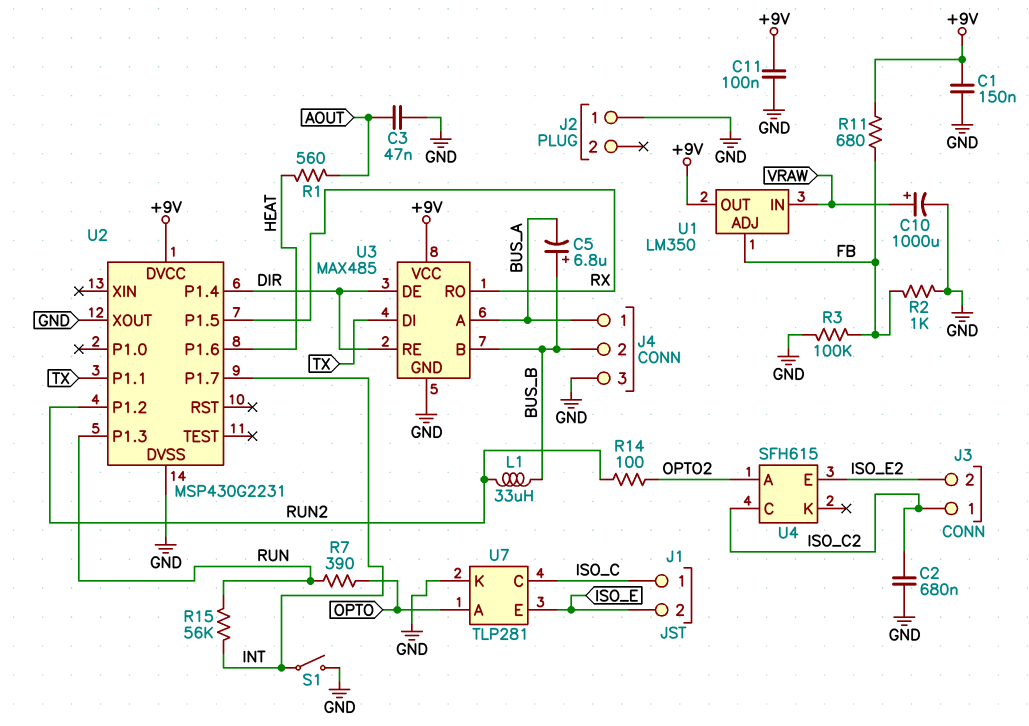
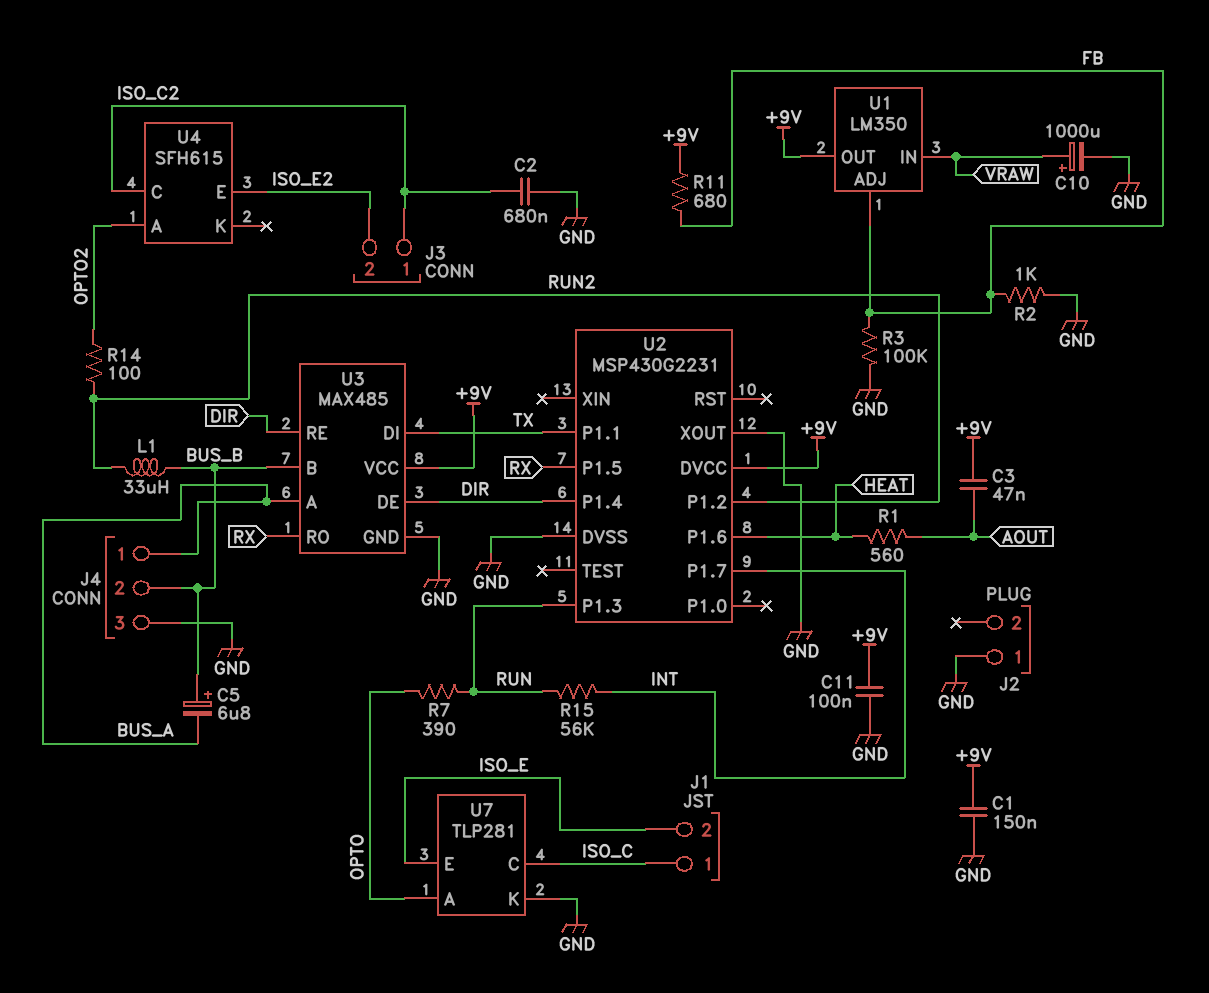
C3: 47nF (AOUT, GND) -> 47nF (+9V, AOUT)
S1: switch (GND, INT) -> none

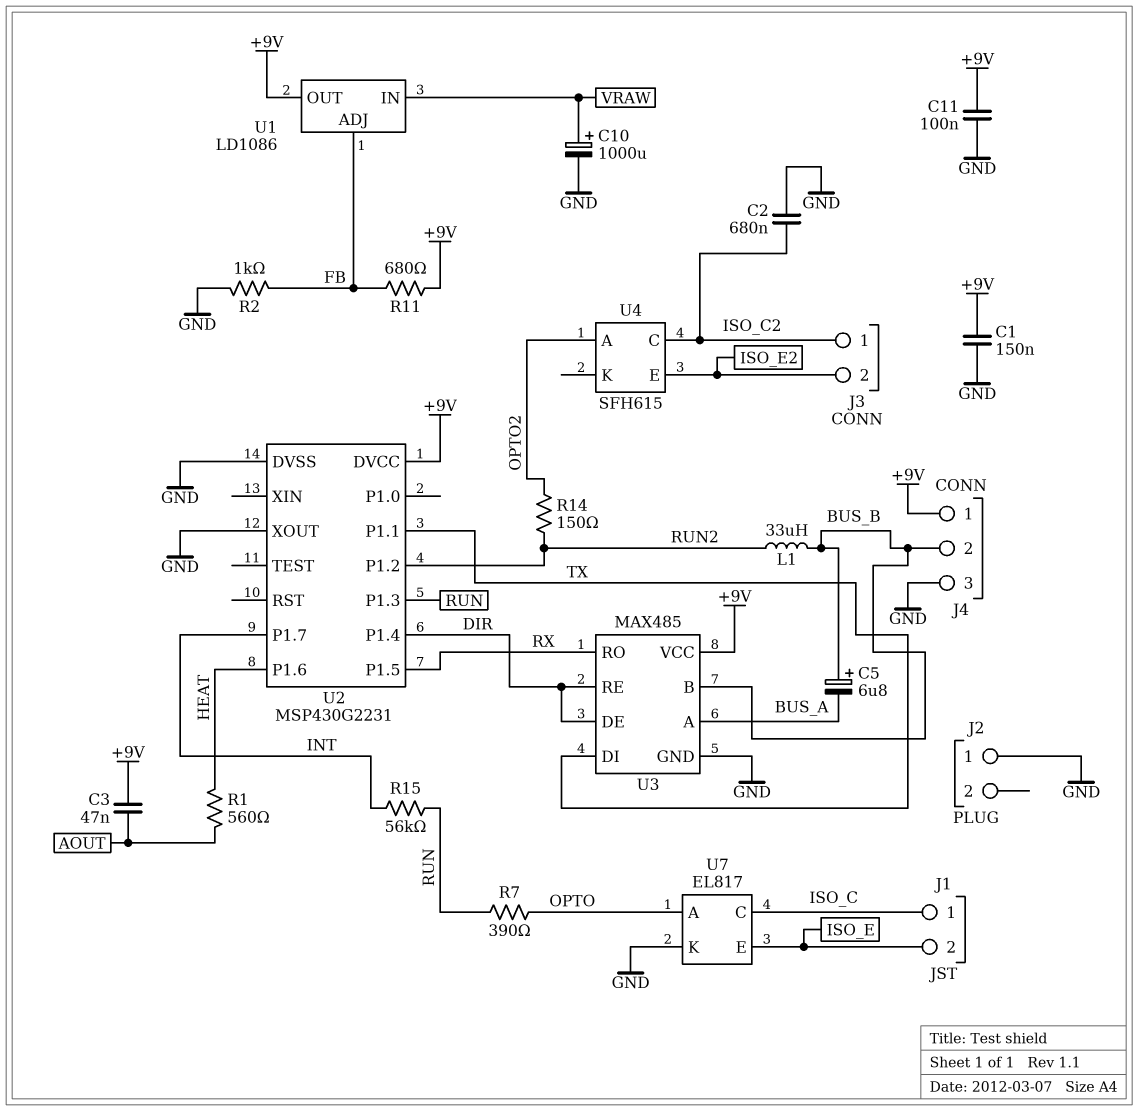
J4 pin 1: BUS_A -> +9V
R3: 100k (FB, GND) -> none
R14: 100 (OPTO2, RUN2) -> 150 (OPTO2, RUN2)
U1: LM350 -> LD1086
U7: TLP281 -> EL817

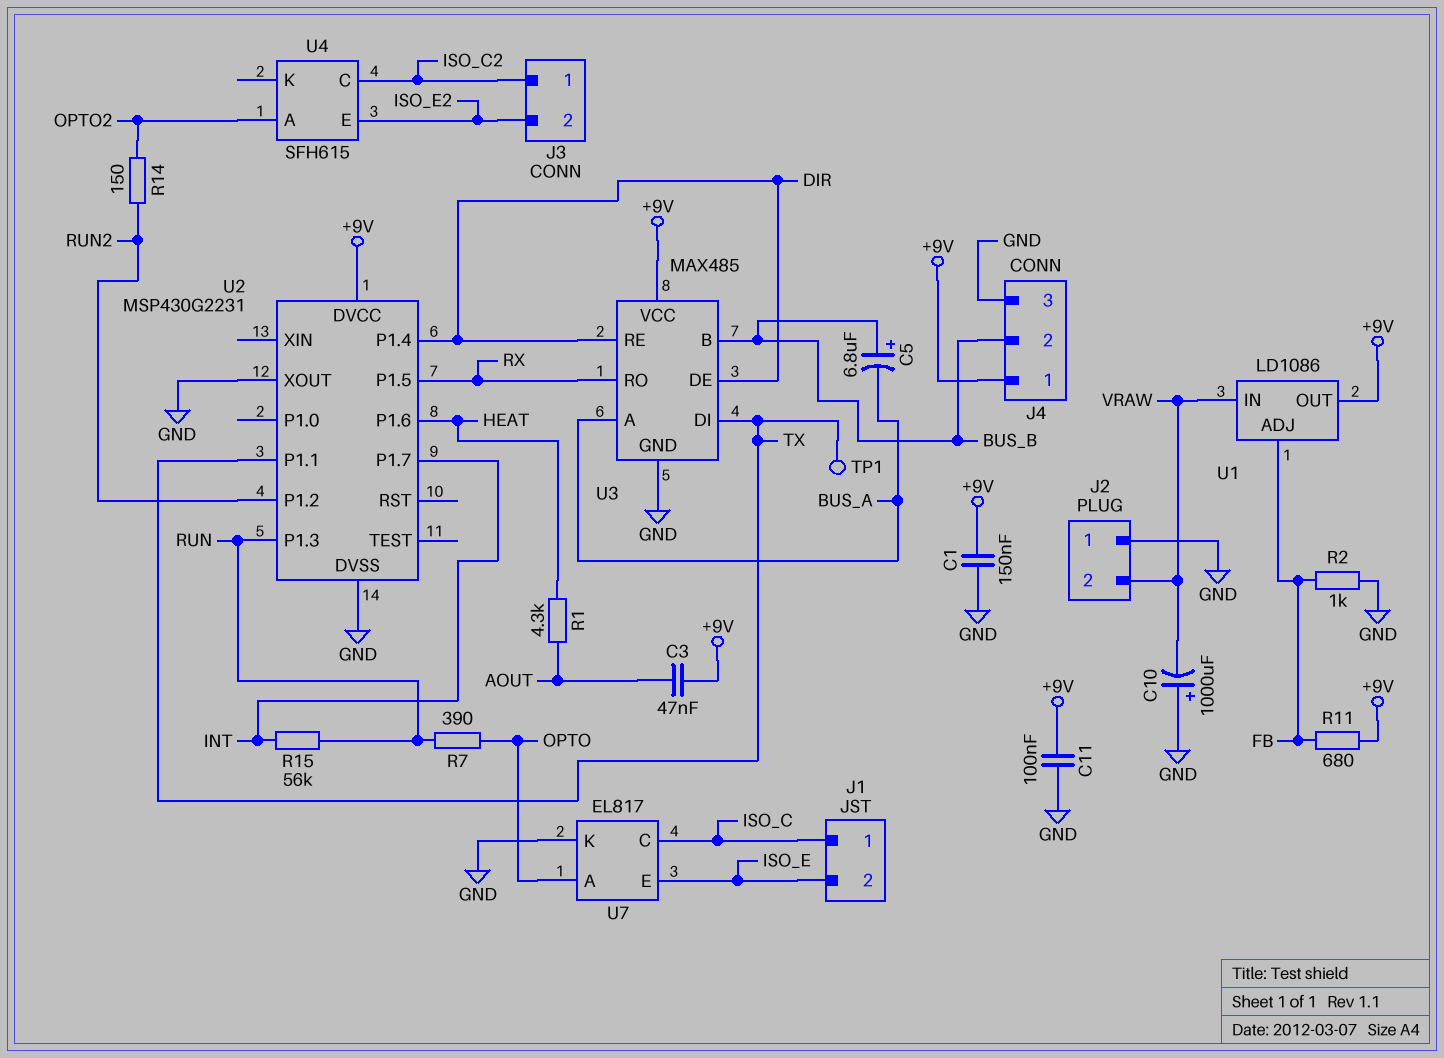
C2: 680nF (GND, ISO_C2) -> none
C10: 1000uF (plus VRAW, minus GND) -> 1000uF (plus GND, minus VRAW)
J2 pin 2: none -> VRAW
L1: 33uH (BUS_B, RUN2) -> none
R1: 560 (AOUT, HEAT) -> 4.3k (AOUT, HEAT)
TP1: none -> test point (TX)

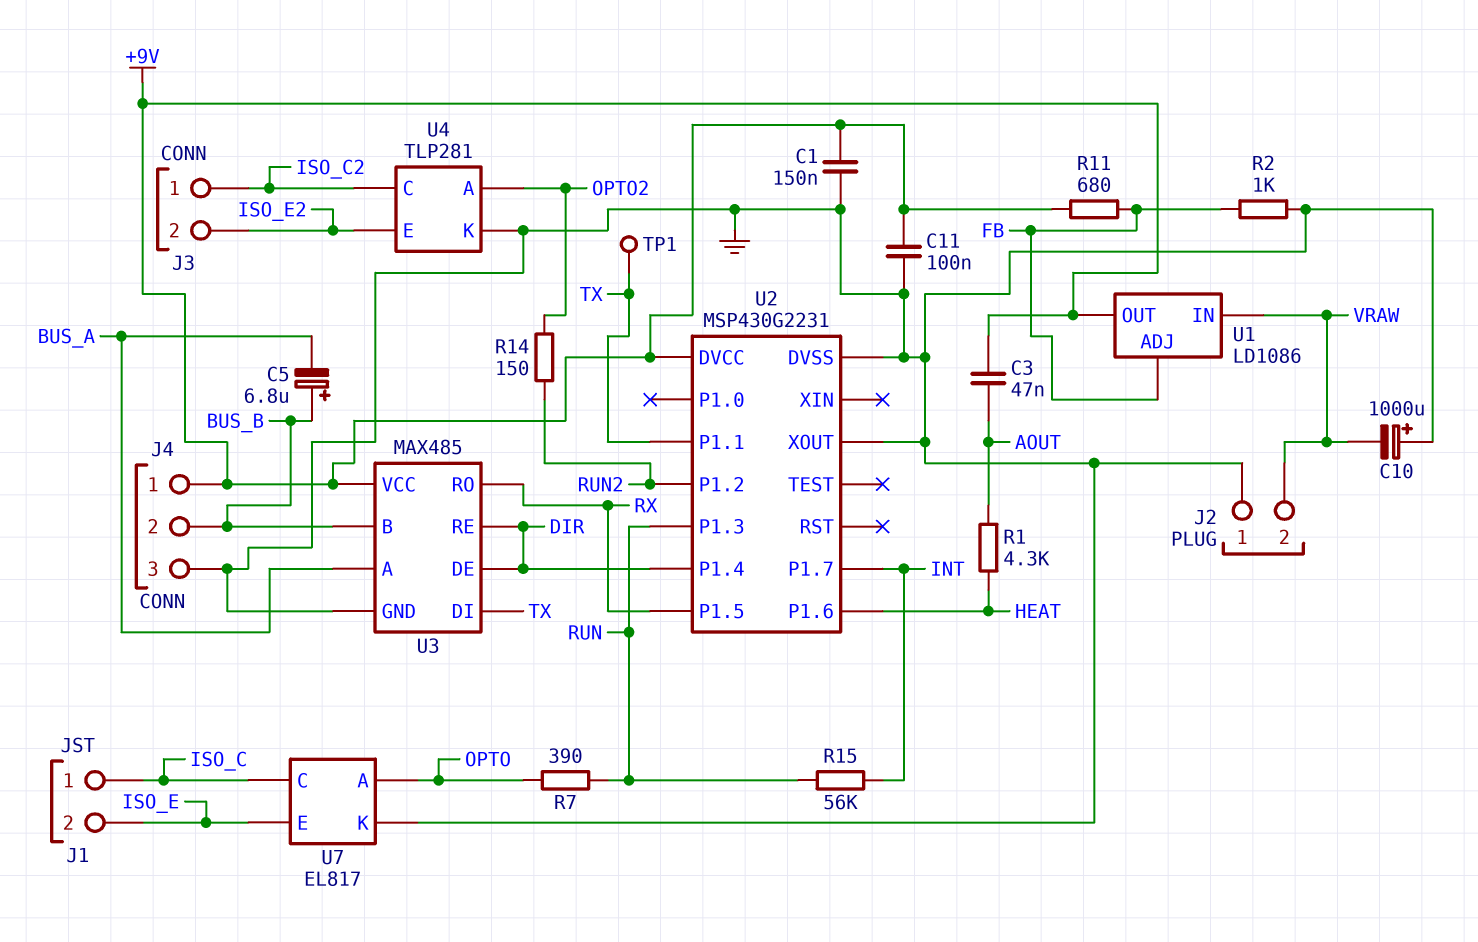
U4: SFH615 -> TLP281
U4 pin K: none -> GND

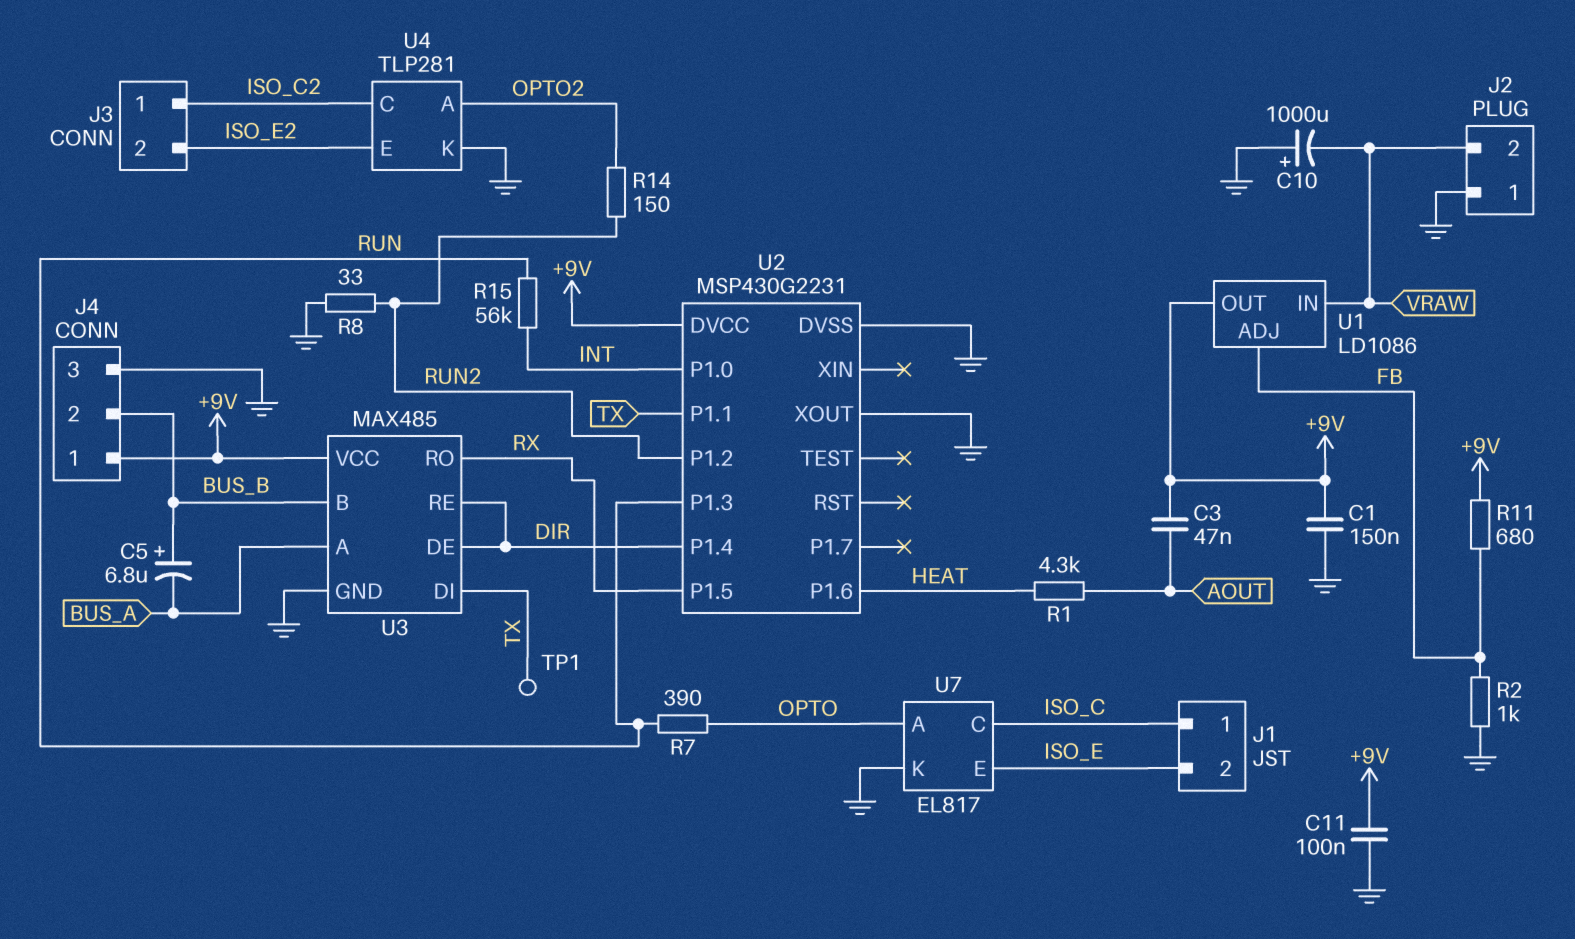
R8: none -> 33 (GND, RUN2)
U2 pin P1.0: none -> INT
U2 pin P1.7: INT -> none

